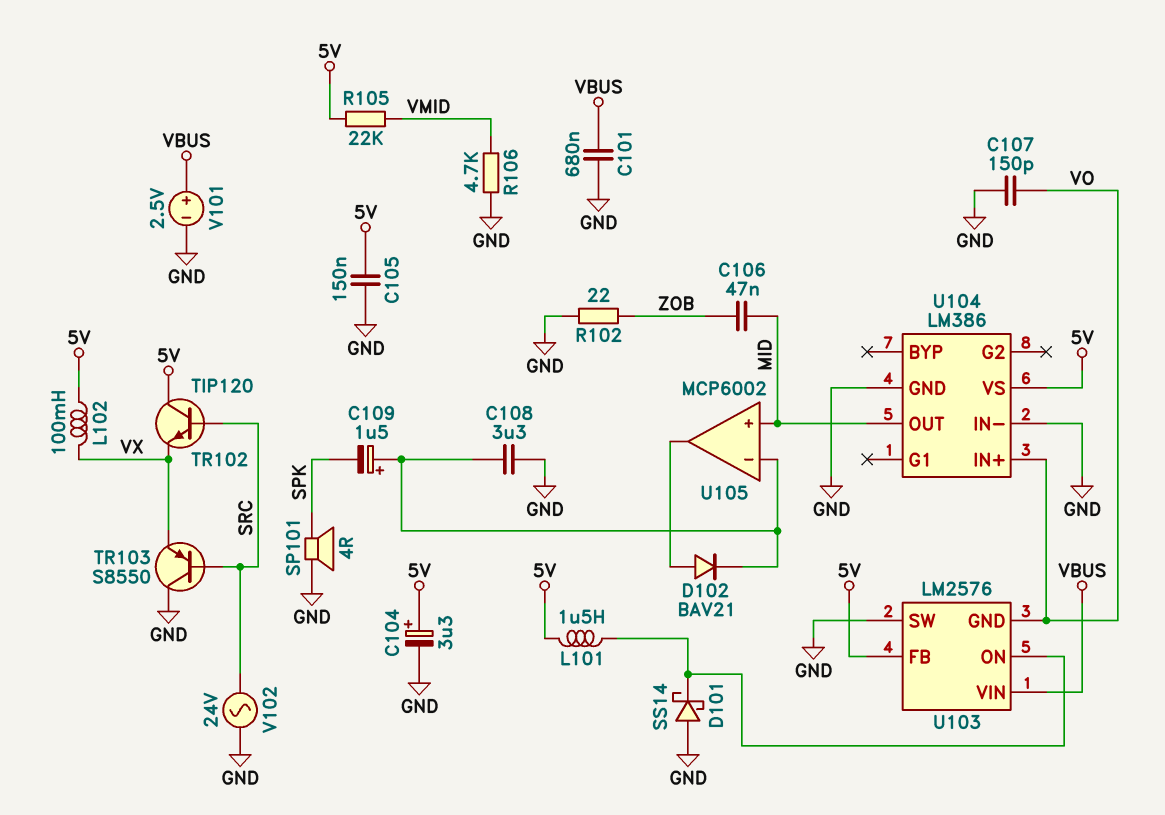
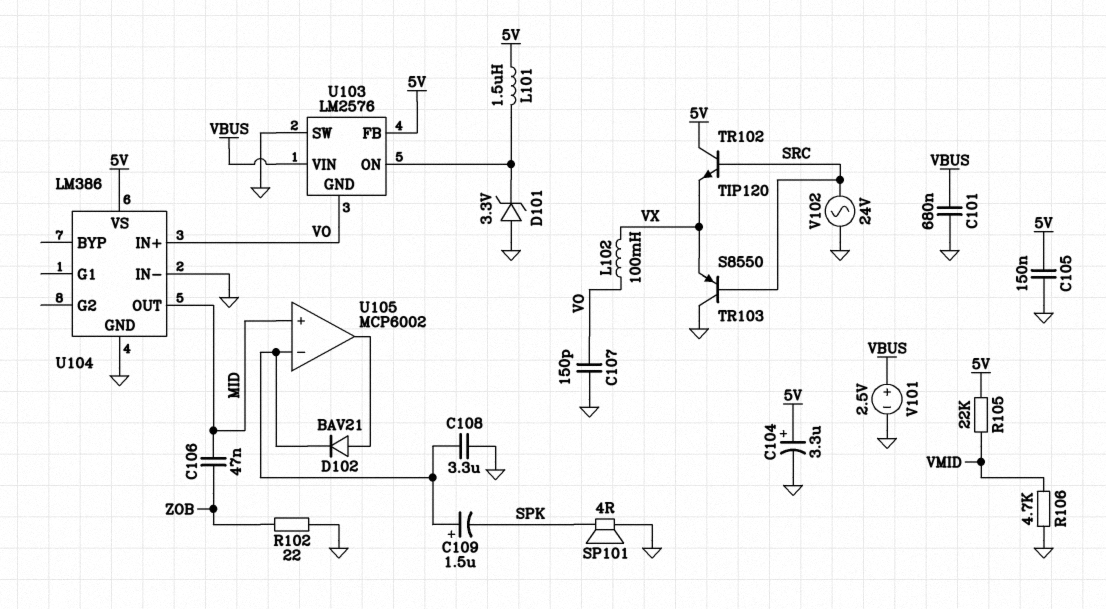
D101: schottky SS14 (A GND, K U103/ON) -> zener 3.3V (A GND, K U103/ON)
L102: 100mH (5V, VX) -> 100mH (VO, VX)

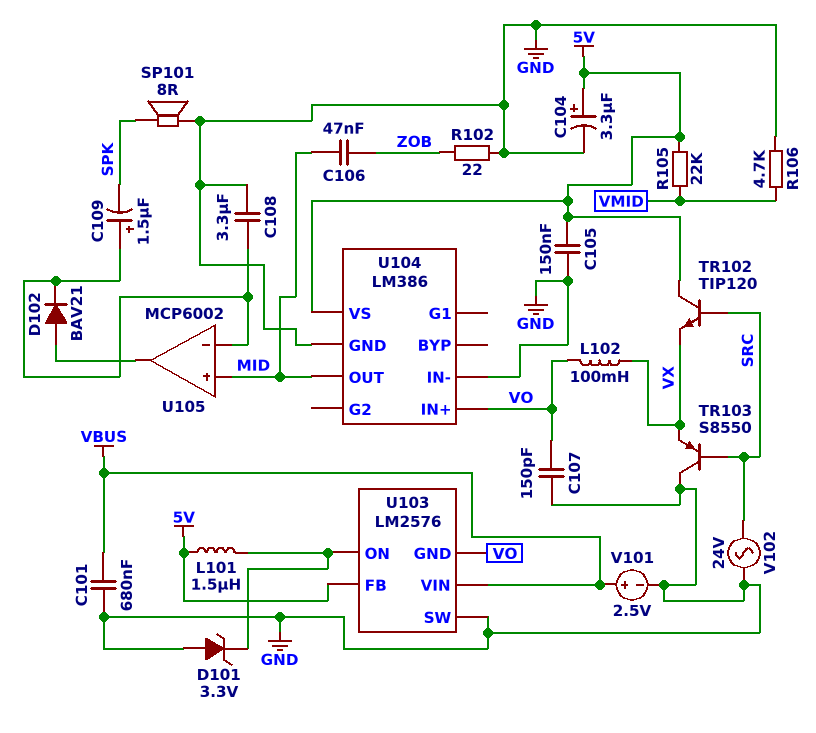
SP101: speaker 4R (GND, SPK) -> speaker 8R (GND, SPK)

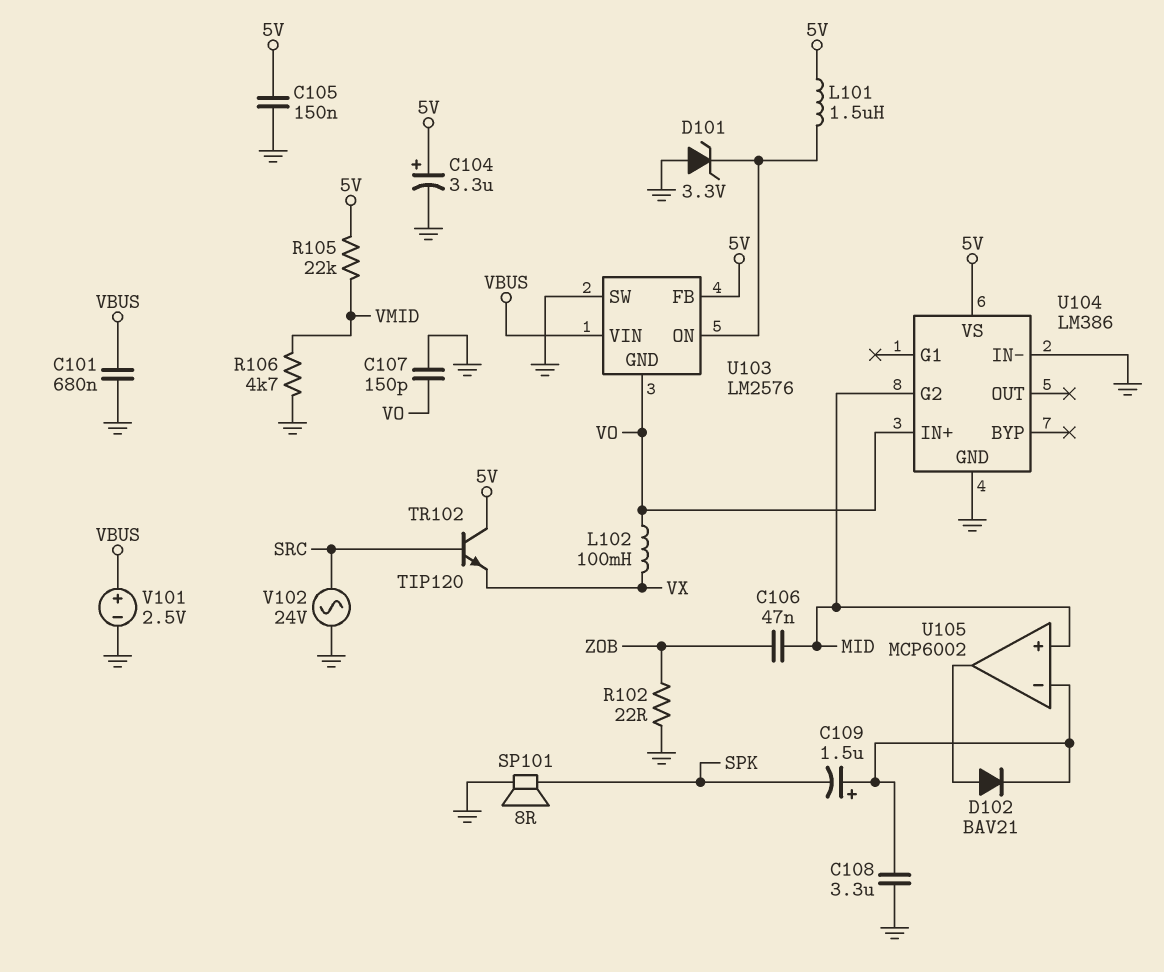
TR103: PNP S8550 (B SRC, C GND, E VX) -> none
U104 pin G2: none -> MID
U104 pin OUT: MID -> none

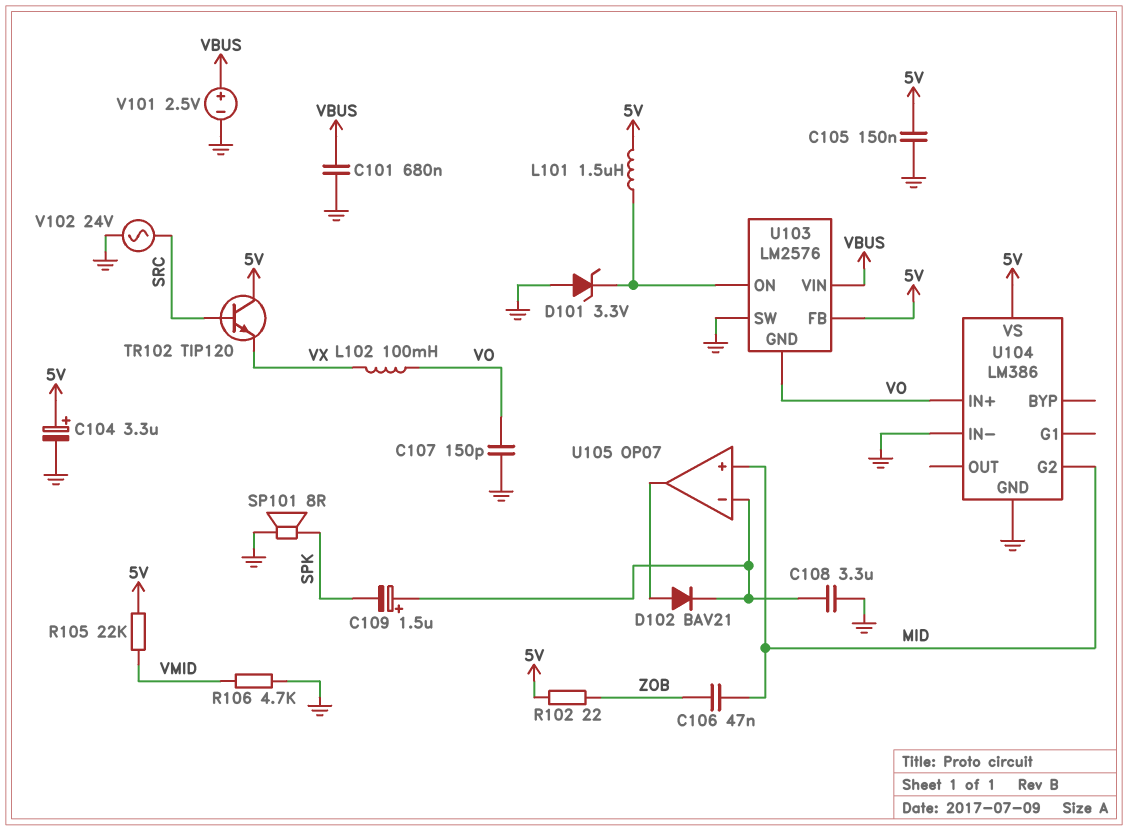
R102: 22 (GND, ZOB) -> 22 (5V, ZOB)
U105: MCP6002 -> OP07

